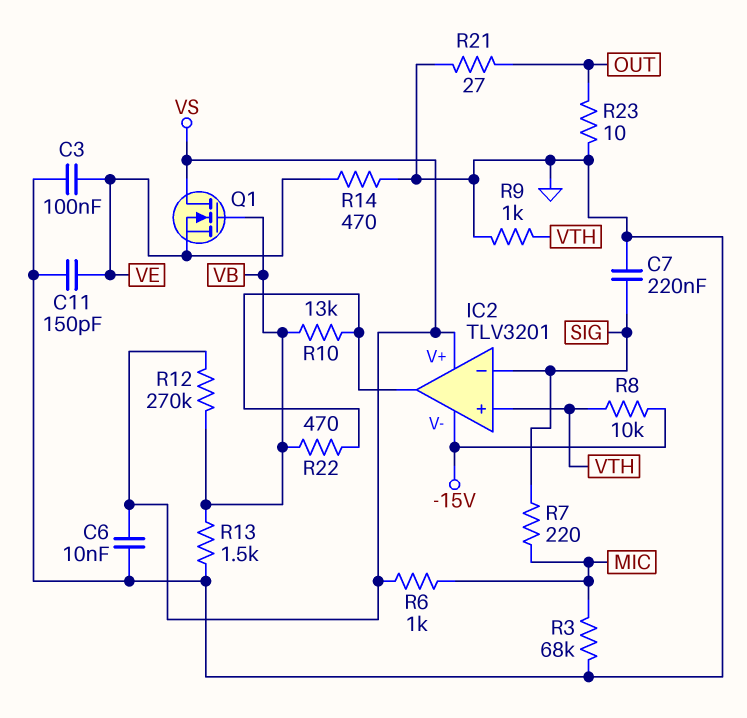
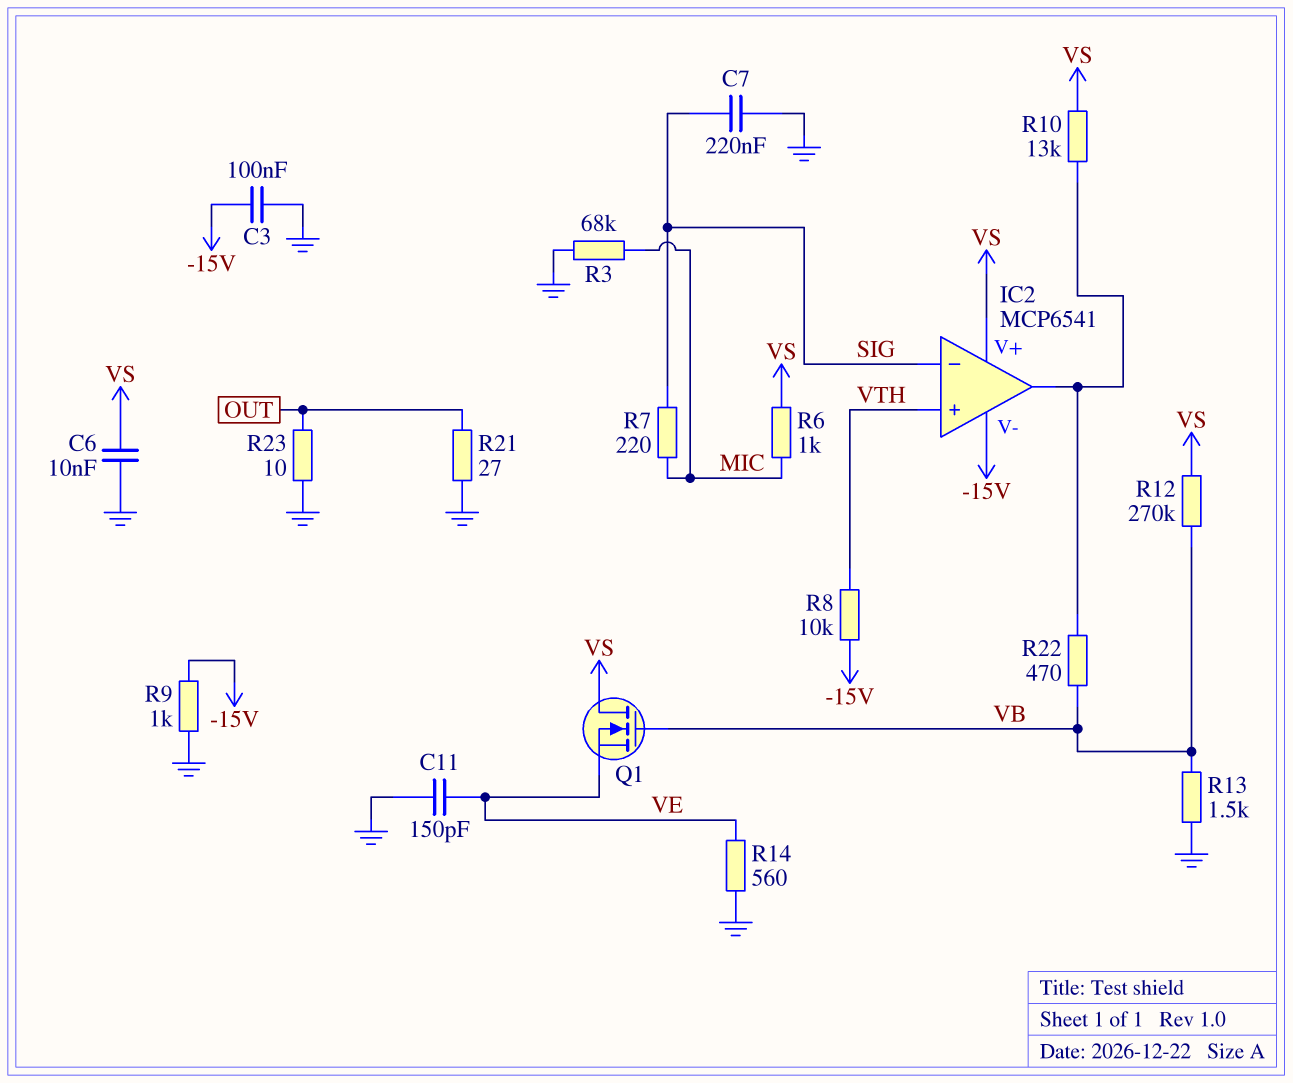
C3: 100nF (GND, VE) -> 100nF (-15V, GND)
IC2: TLV3201 -> MCP6541
R9: 1k (GND, VTH) -> 1k (-15V, GND)
R10: 13k (IC2/out, VB) -> 13k (IC2/out, VS)
R14: 470 (GND, VE) -> 560 (GND, VE)

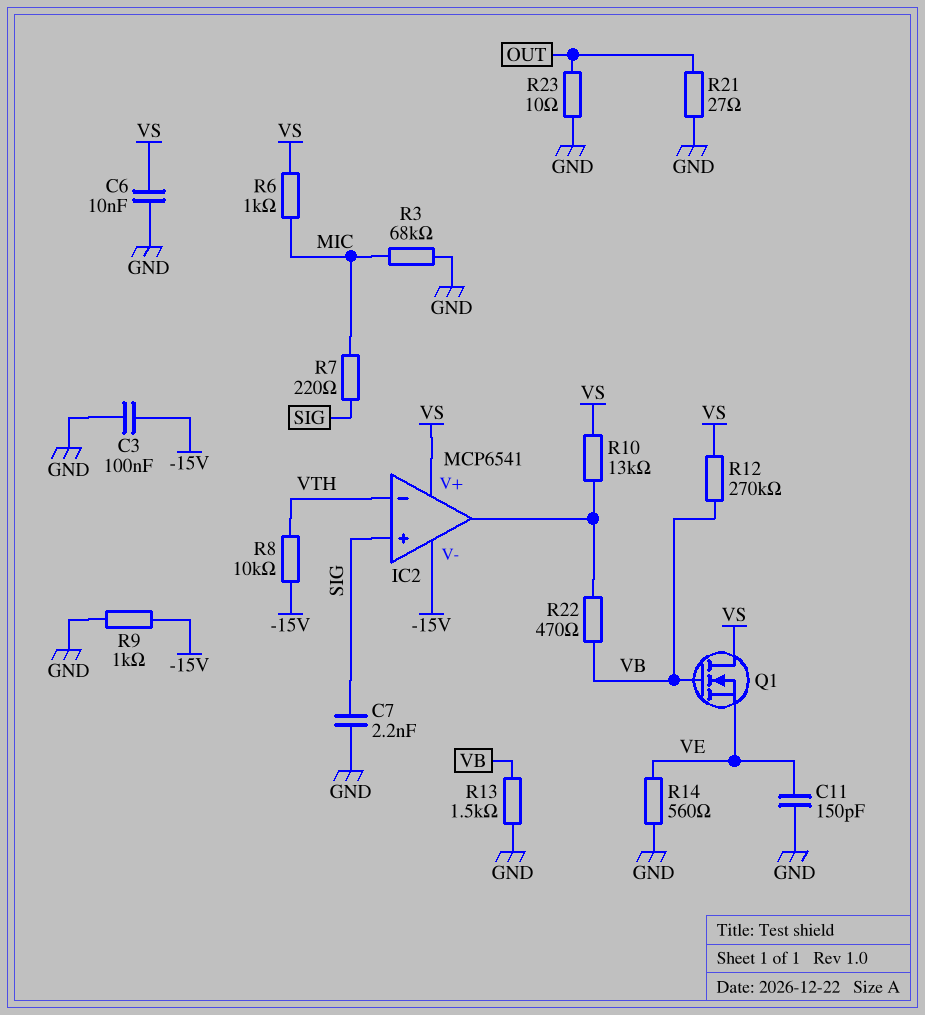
C7: 220nF (GND, SIG) -> 2.2nF (GND, SIG)
IC2 pin in+: VTH -> SIG
IC2 pin in-: SIG -> VTH

